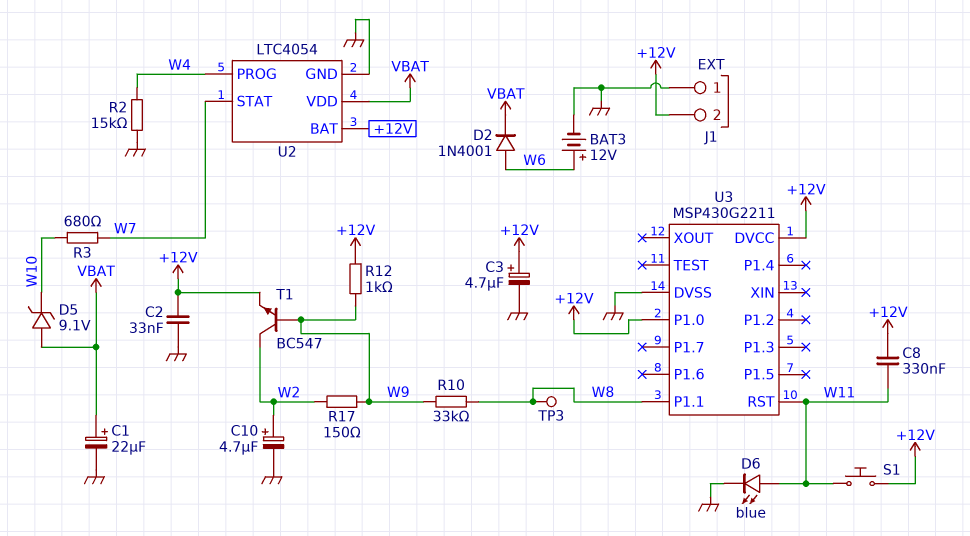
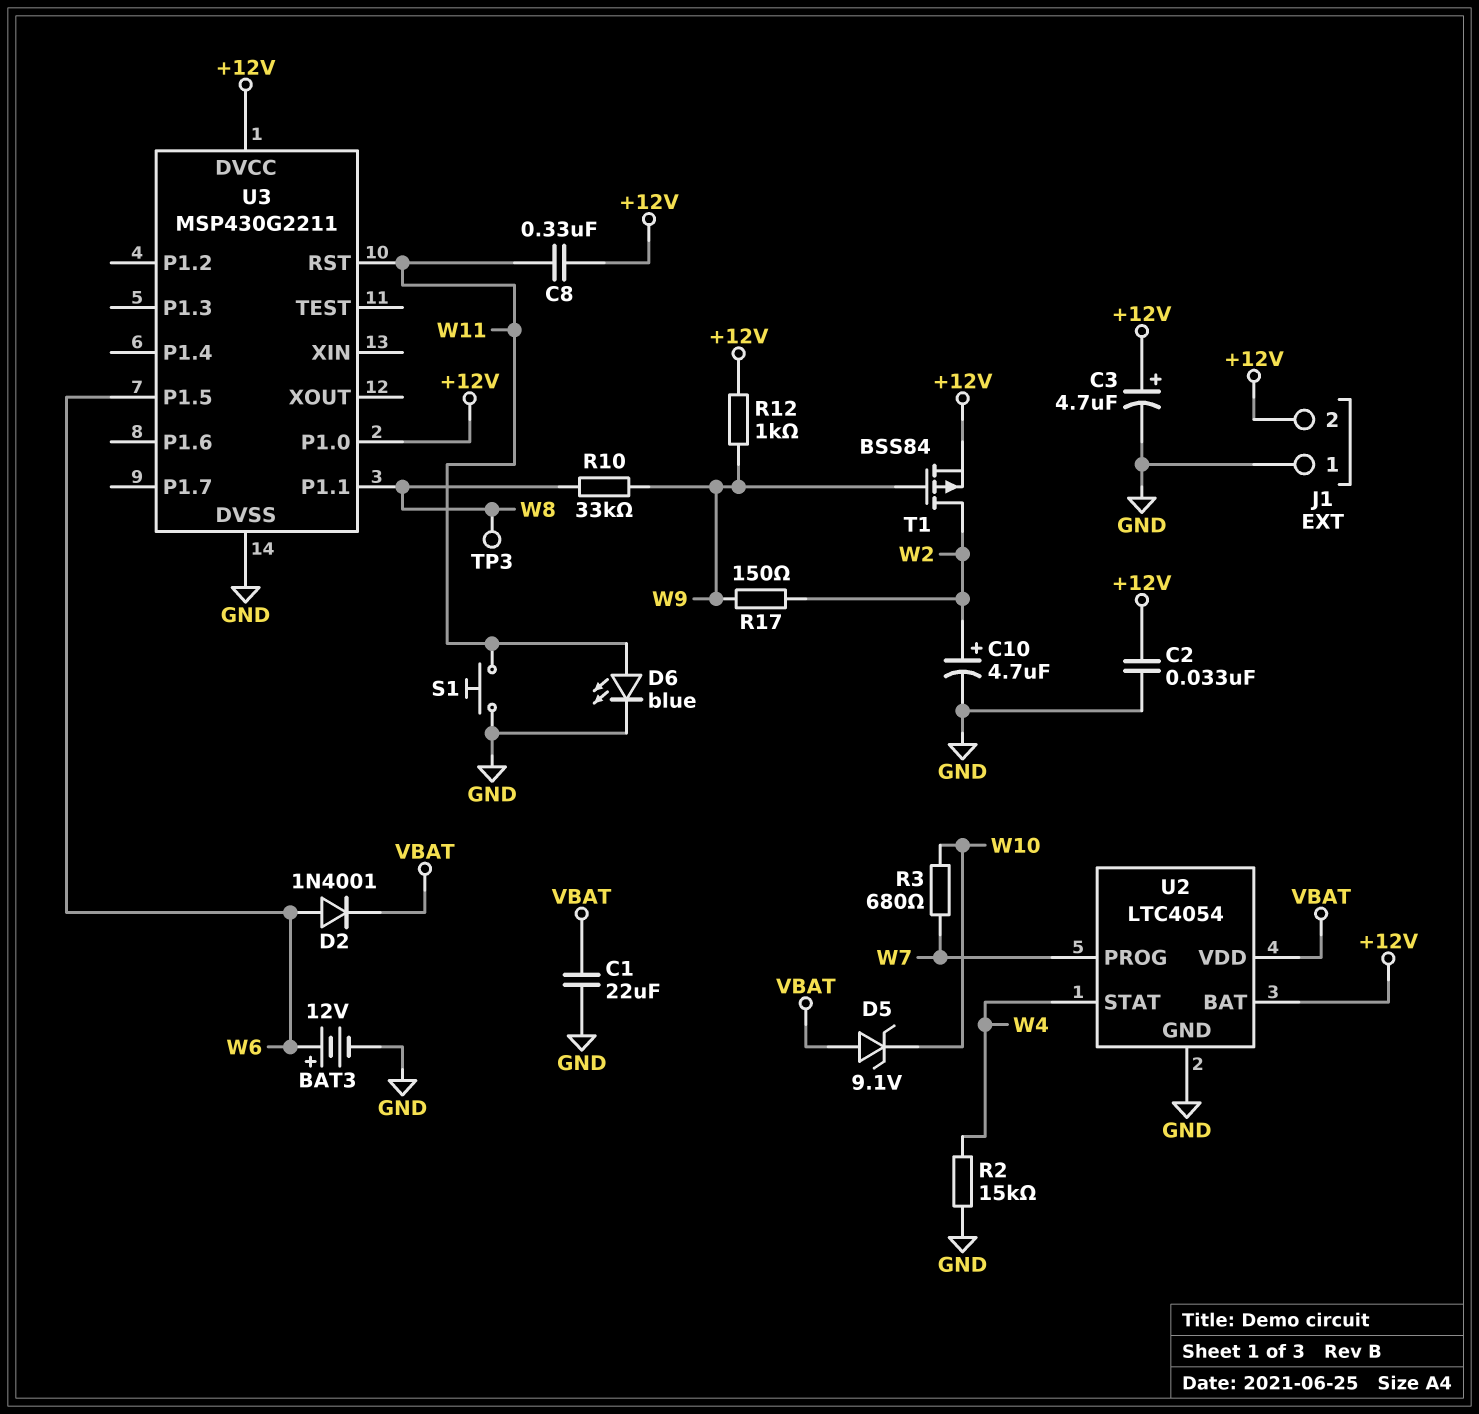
C1: 22uF (plus VBAT, minus GND) -> 22uF (GND, VBAT)
S1: button (+12V, W11) -> button (GND, W11)
T1: NPN BC547 (B W9, C W2, E +12V) -> PMOS BSS84 (G W9, D W2, S +12V)
U2 pin PROG: W4 -> W7
U2 pin STAT: W7 -> W4
U3 pin P1.5: none -> W6

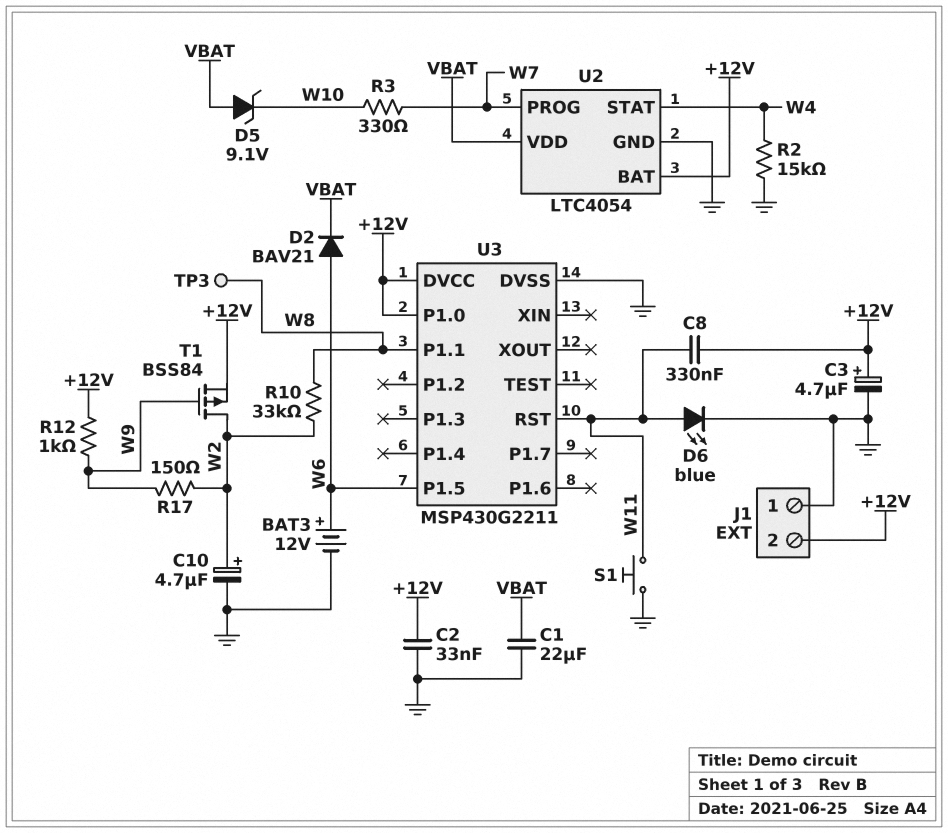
D2: diode 1N4001 (A W6, K VBAT) -> diode BAV21 (A W6, K VBAT)
R3: 680 (W7, W10) -> 330 (W7, W10)
R10: 33k (W8, W9) -> 33k (W2, W8)

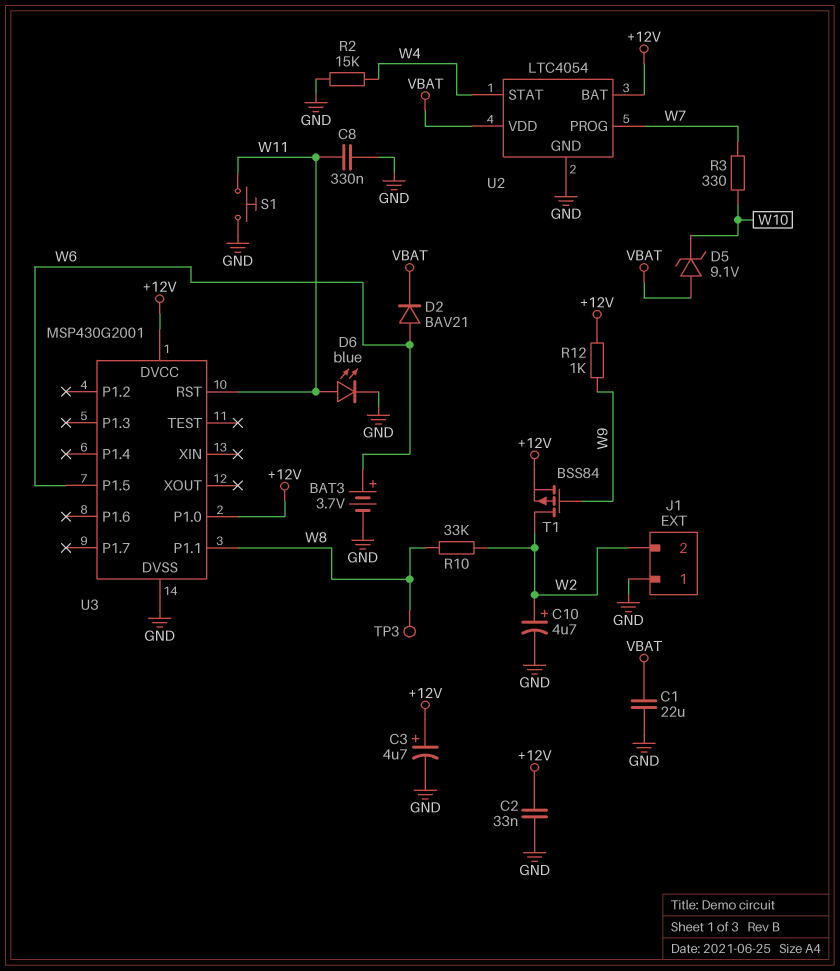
BAT3: 12V (plus W6, minus GND) -> 3.7V (plus W6, minus GND)
C8: 330nF (+12V, W11) -> 330nF (GND, W11)
J1 pin 2: +12V -> W2
R17: 150 (W2, W9) -> none
U3: MSP430G2211 -> MSP430G2001

